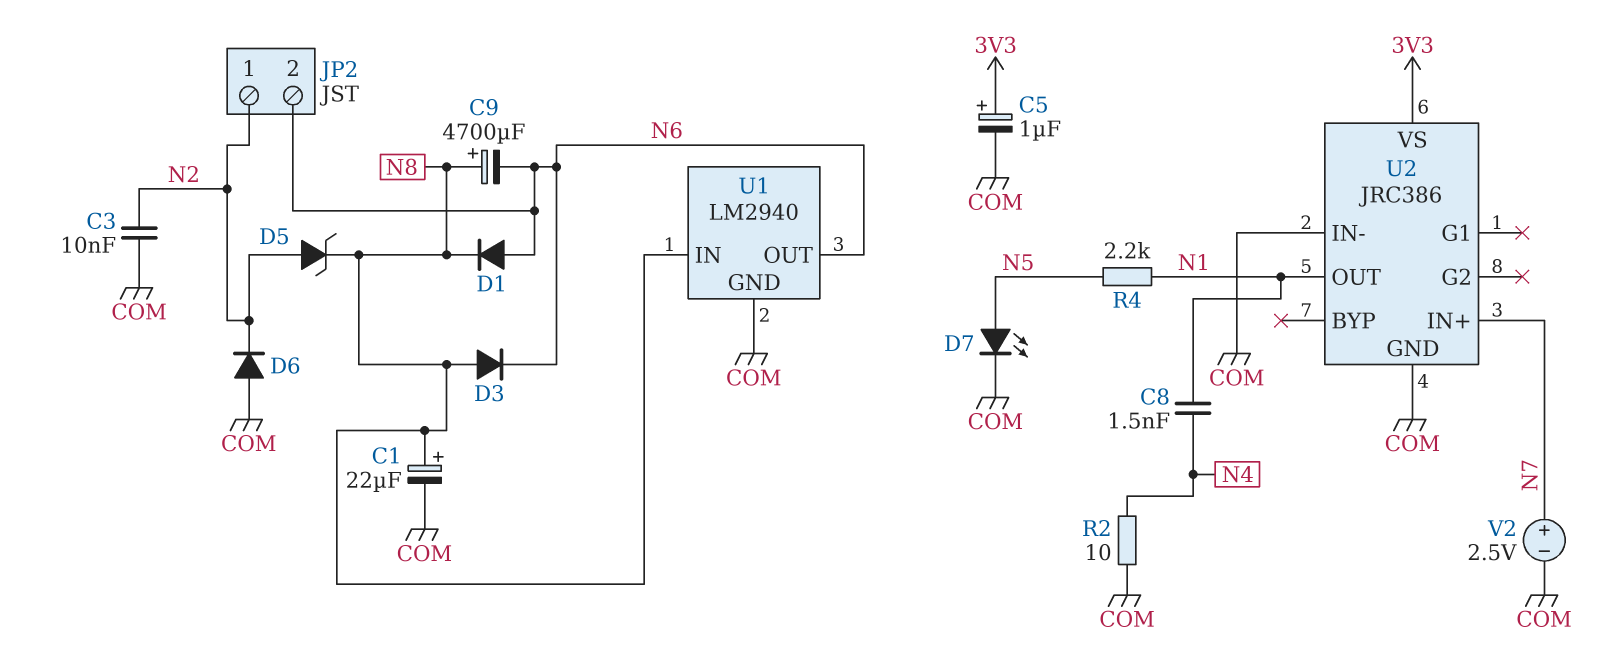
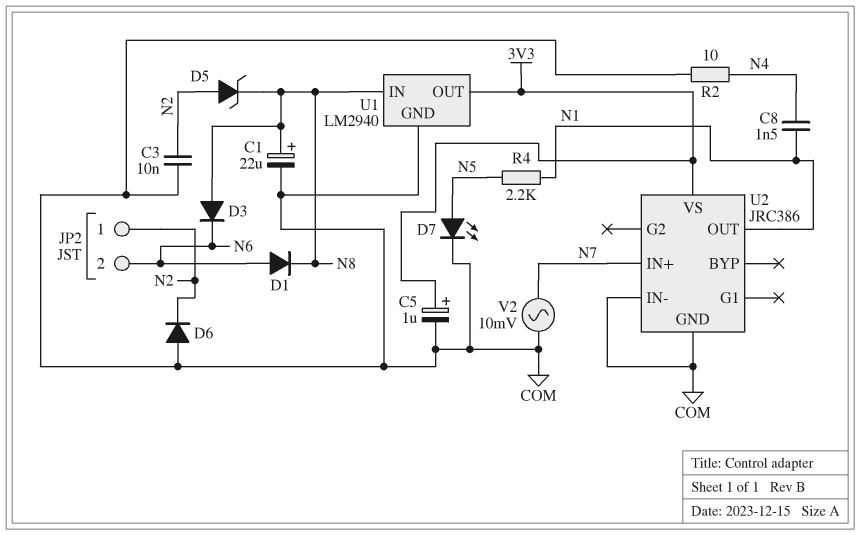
C9: 4700uF (plus N8, minus N6) -> none
U1 pin OUT: N6 -> 3V3
V2: 2.5V (plus N7, minus COM) -> AC 10mV (COM, N7)

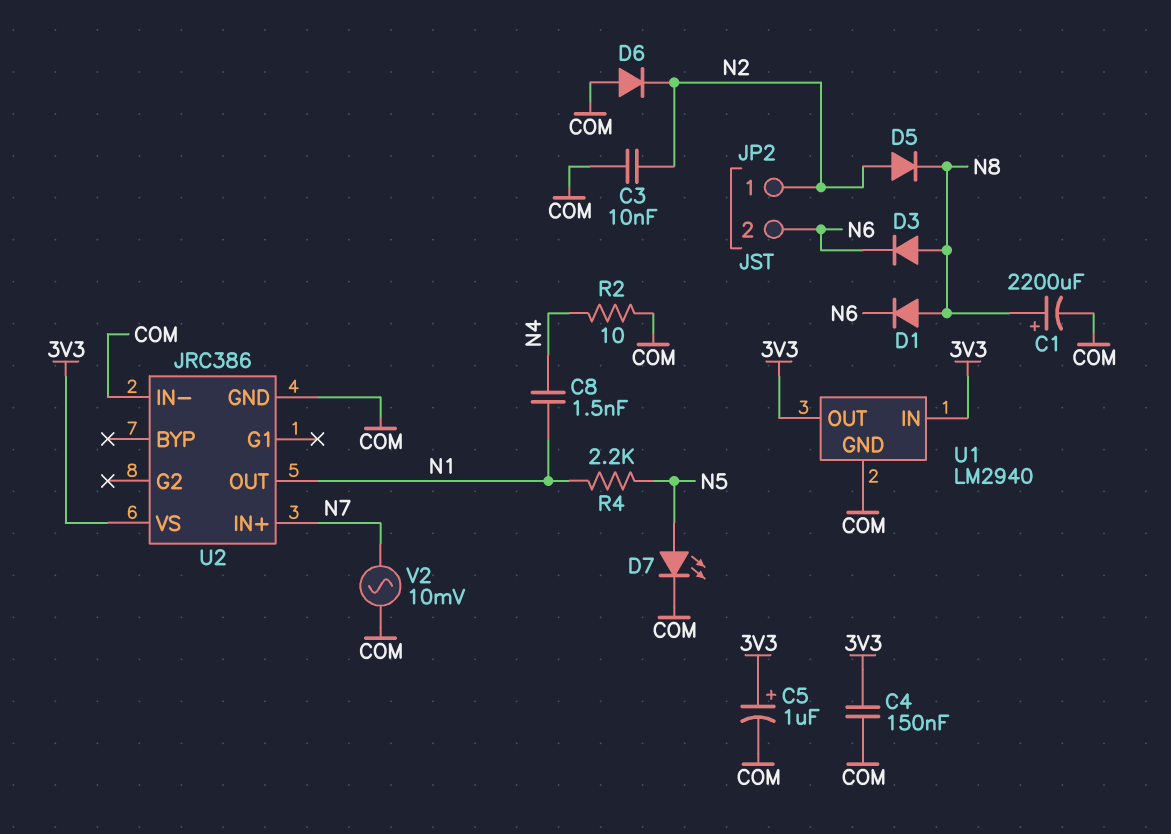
C1: 22uF (plus N8, minus COM) -> 2200uF (plus N8, minus COM)
C4: none -> 150nF (3V3, COM)
D1: diode (A N6, K N8) -> diode (A N8, K N6)
D5: zener (A N2, K N8) -> diode (A N2, K N8)
U1 pin IN: N8 -> 3V3

